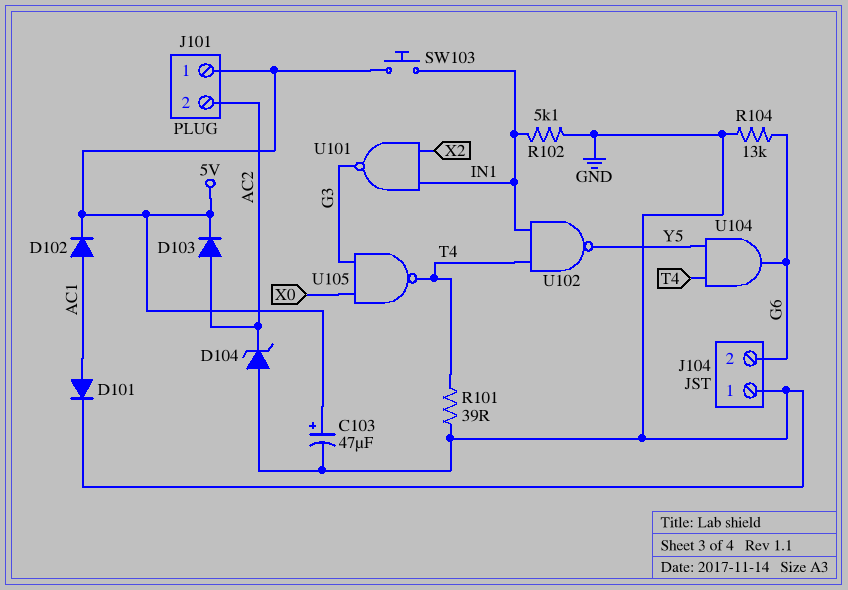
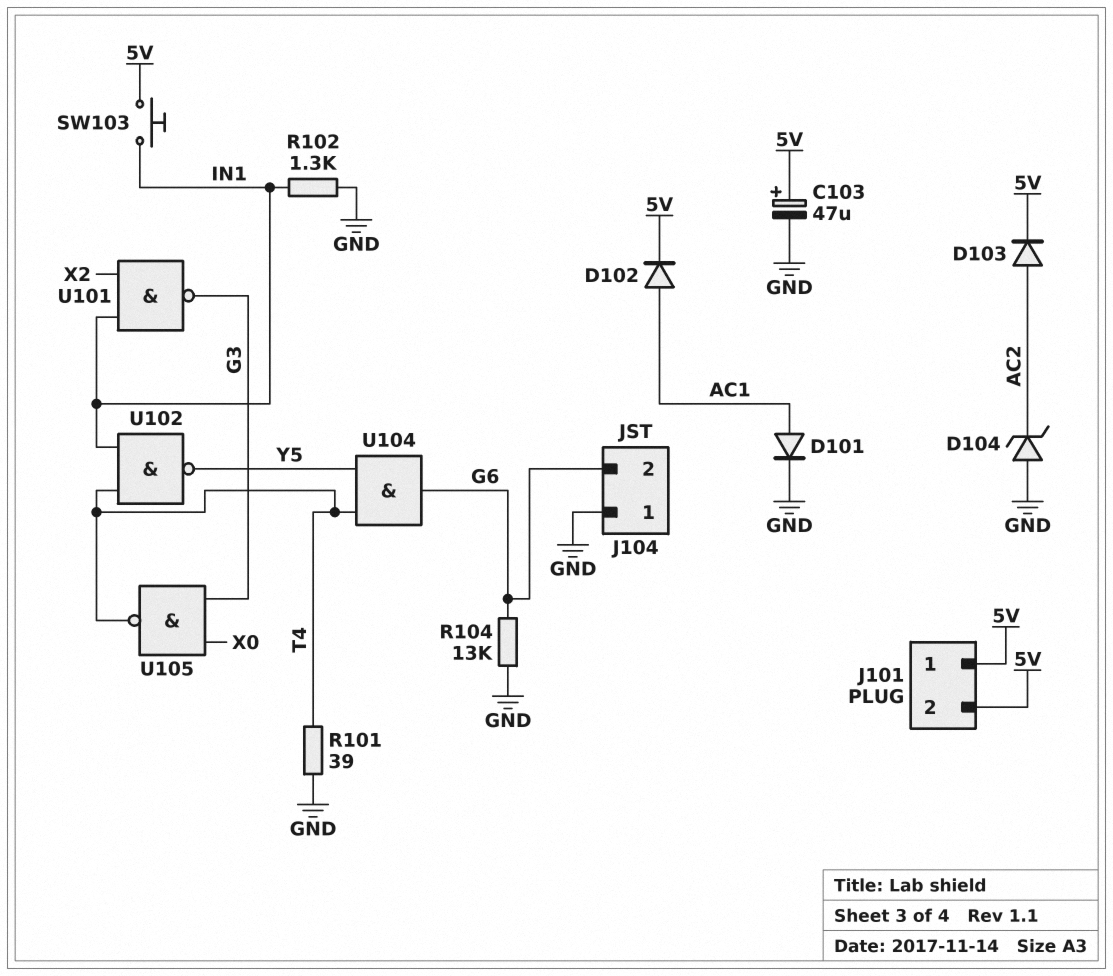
J101 pin 2: AC2 -> 5V
R102: 5.1k (GND, IN1) -> 1.3k (GND, IN1)

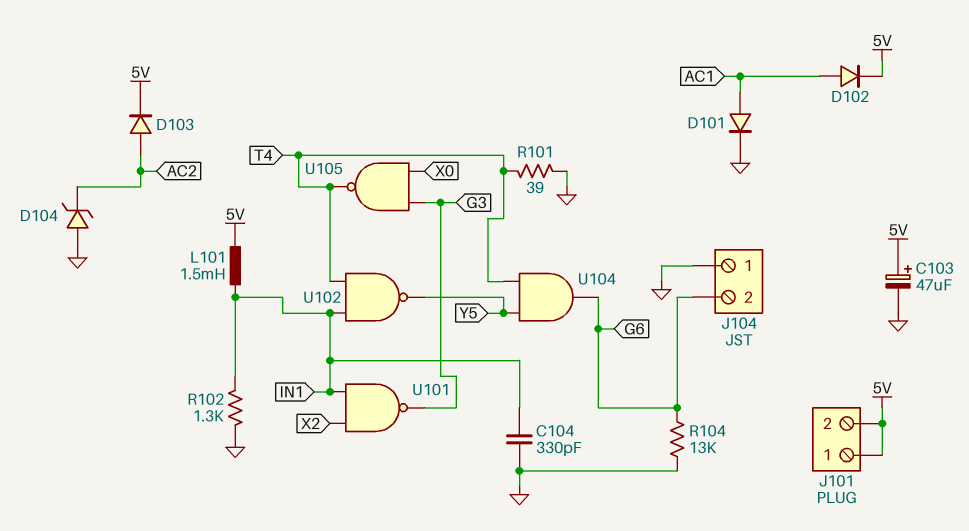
C104: none -> 330pF (GND, IN1)
L101: none -> 1.5mH (5V, IN1)
SW103: button (5V, IN1) -> none

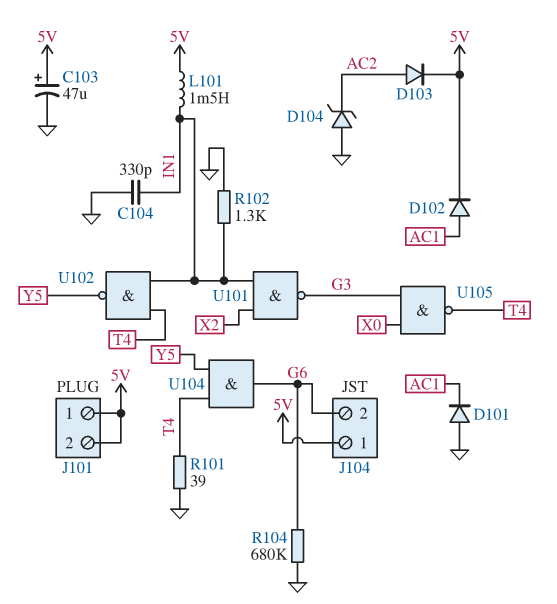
D101: diode (A AC1, K GND) -> diode (A GND, K AC1)
J104 pin 1: GND -> 5V
R104: 13k (G6, GND) -> 680k (G6, GND)

